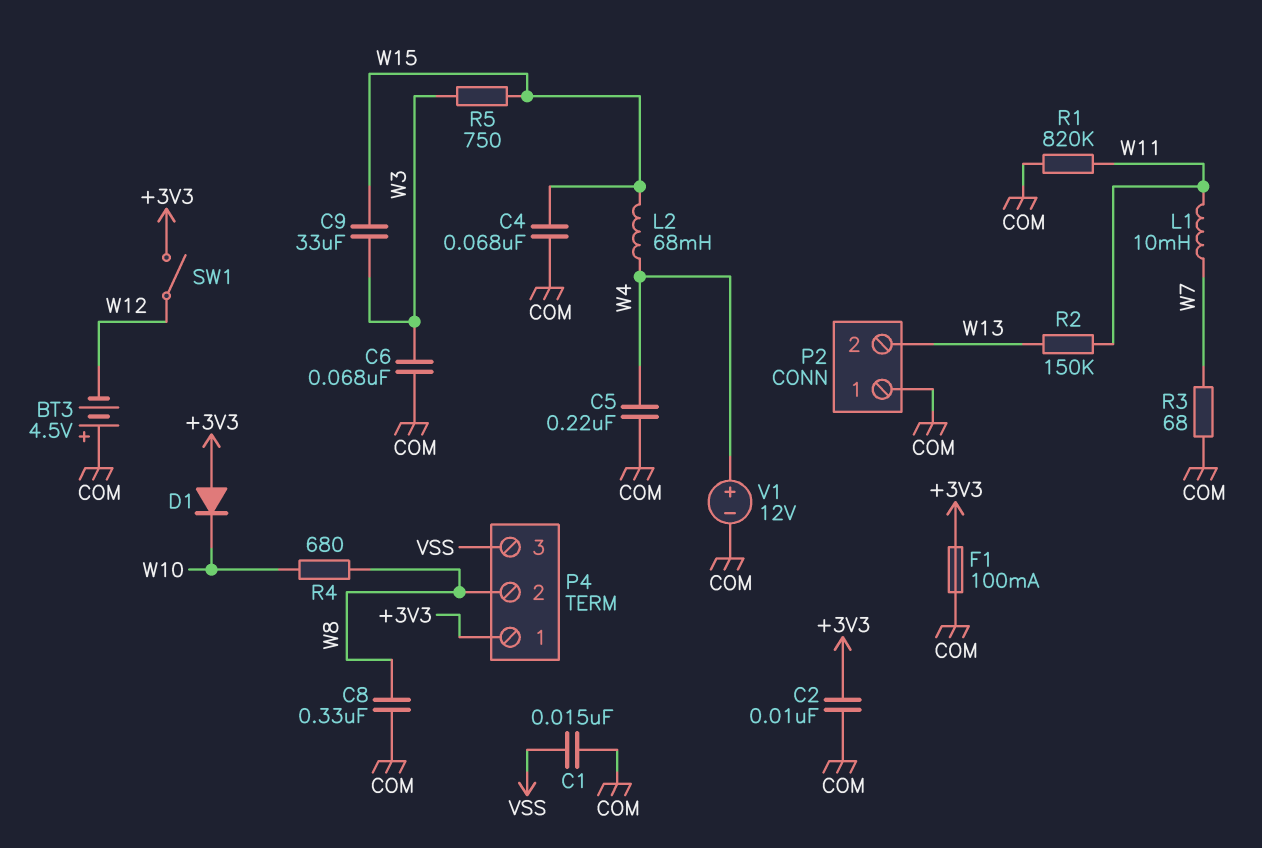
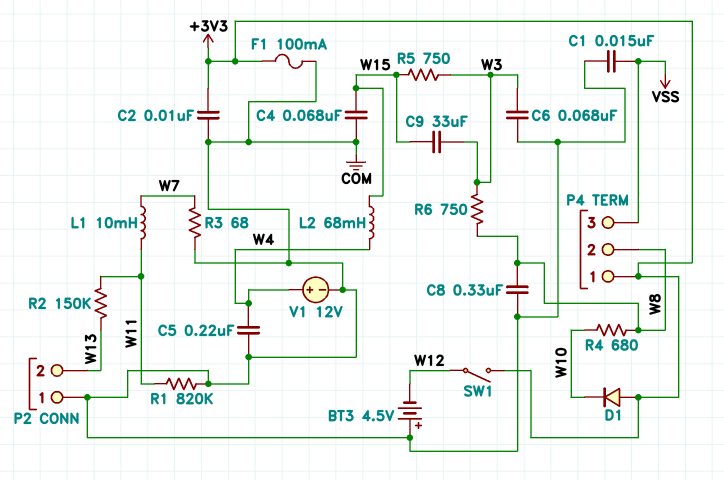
R6: none -> 750 (W3, W8)

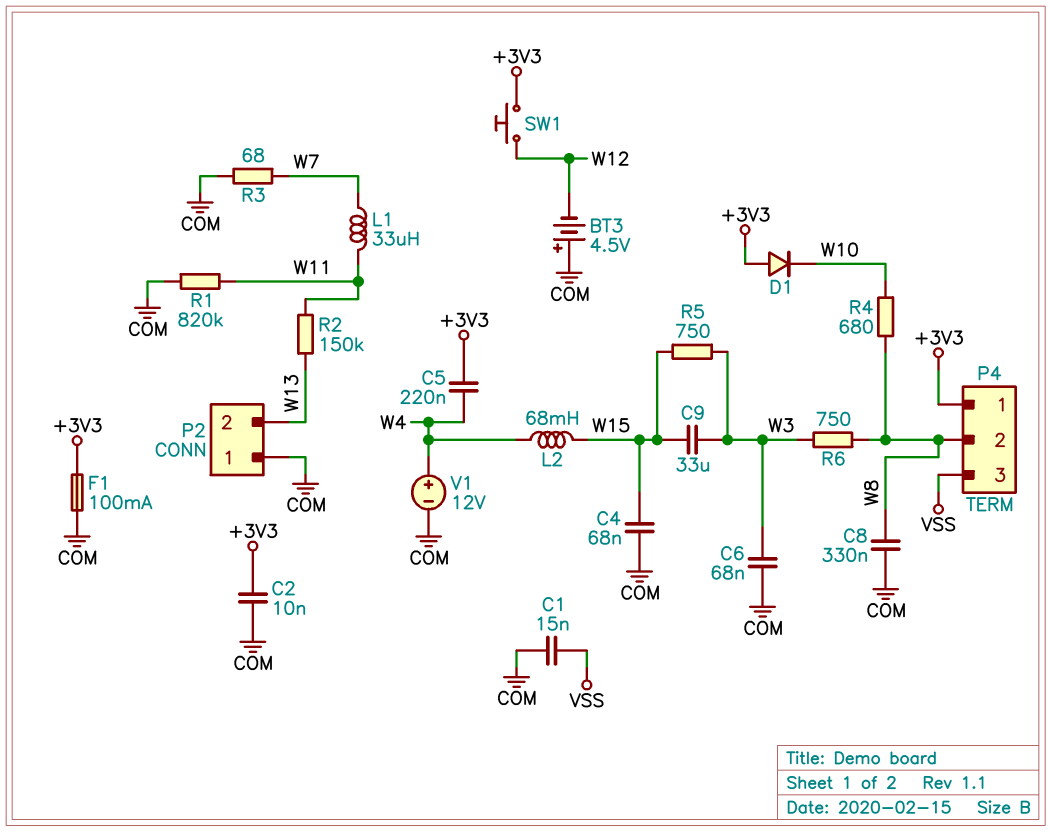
C5: 220nF (COM, W4) -> 220nF (+3V3, W4)
L1: 10mH (W7, W11) -> 33uH (W7, W11)
SW1: switch (+3V3, W12) -> button (+3V3, W12)

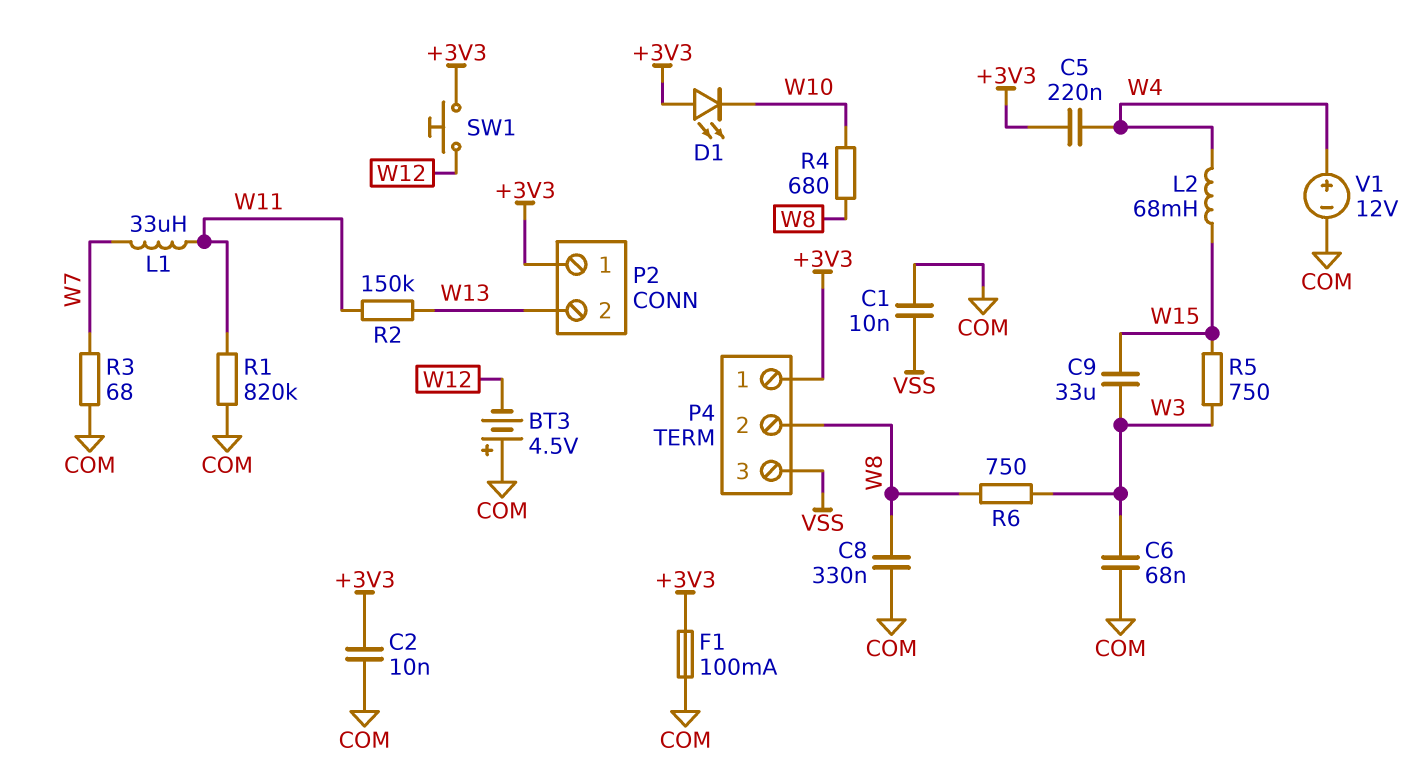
C1: 15nF (COM, VSS) -> 10nF (COM, VSS)
C4: 68nF (COM, W15) -> none
D1: diode (A +3V3, K W10) -> LED (A +3V3, K W10)
P2 pin 1: COM -> +3V3

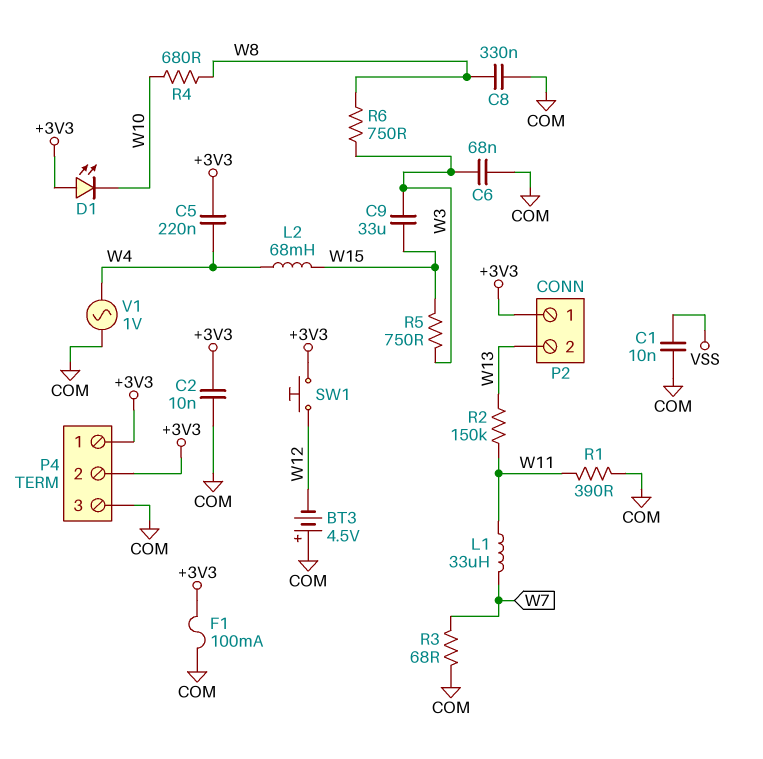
P4 pin 2: W8 -> +3V3
P4 pin 3: VSS -> COM
R1: 820k (COM, W11) -> 390 (COM, W11)
V1: 12V (plus W4, minus COM) -> AC 1V (COM, W4)

